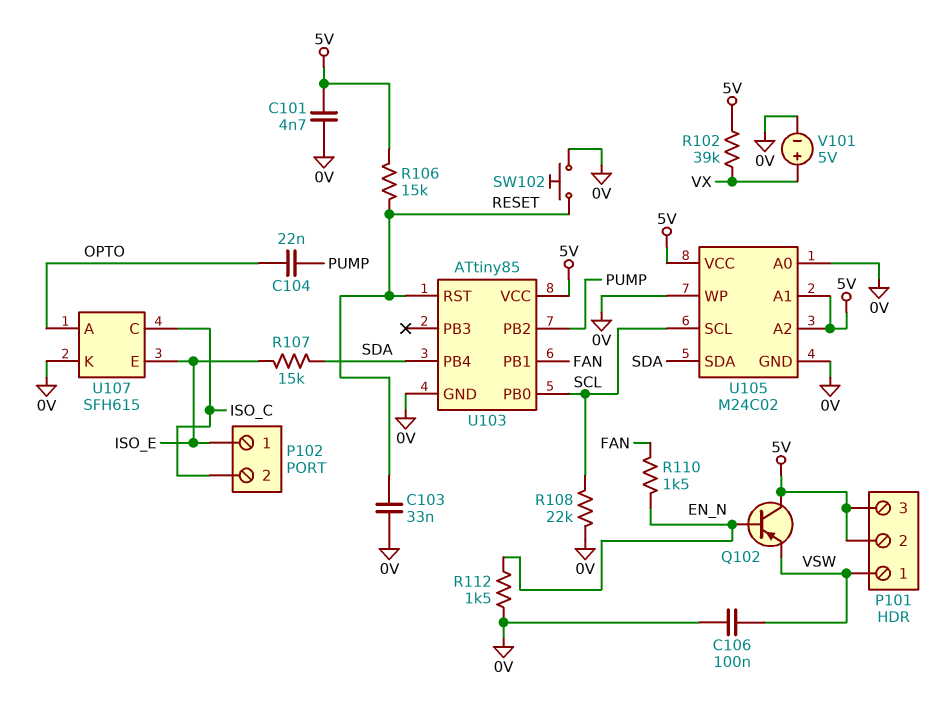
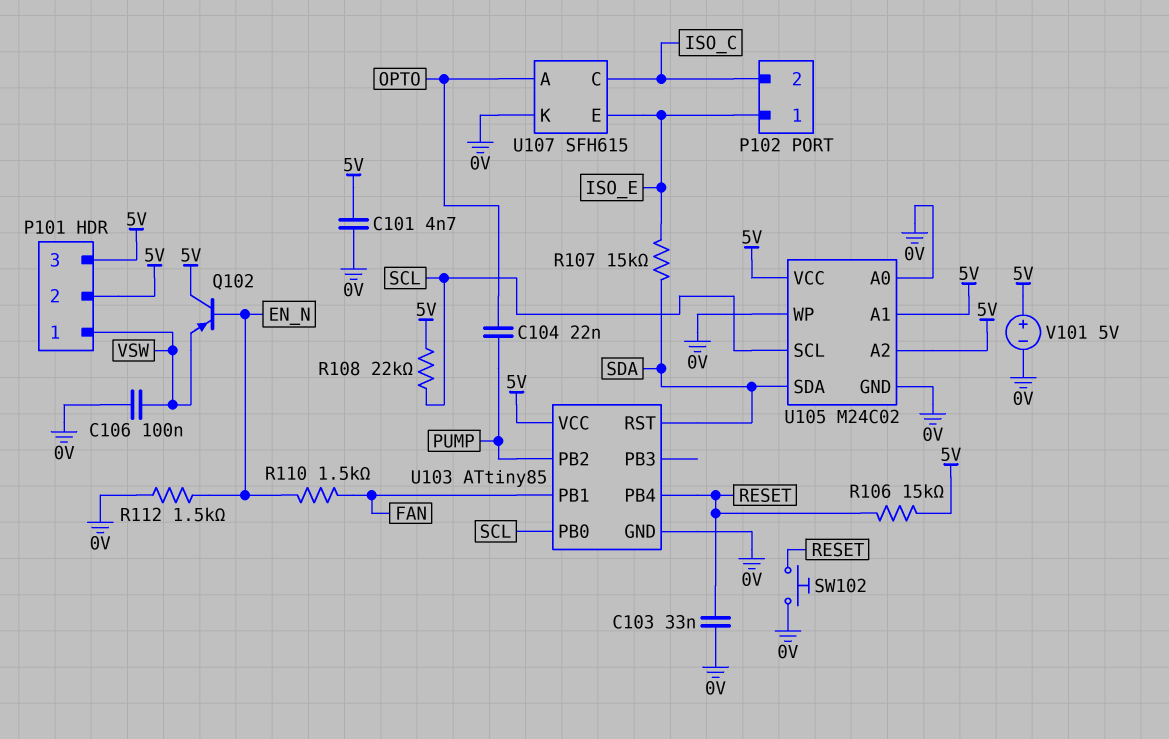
R102: 39k (5V, VX) -> none
R108: 22k (0V, SCL) -> 22k (5V, SCL)
U103 pin PB4: SDA -> RESET
U103 pin RST: RESET -> SDA
V101: 5V (plus VX, minus 0V) -> 5V (plus 5V, minus 0V)

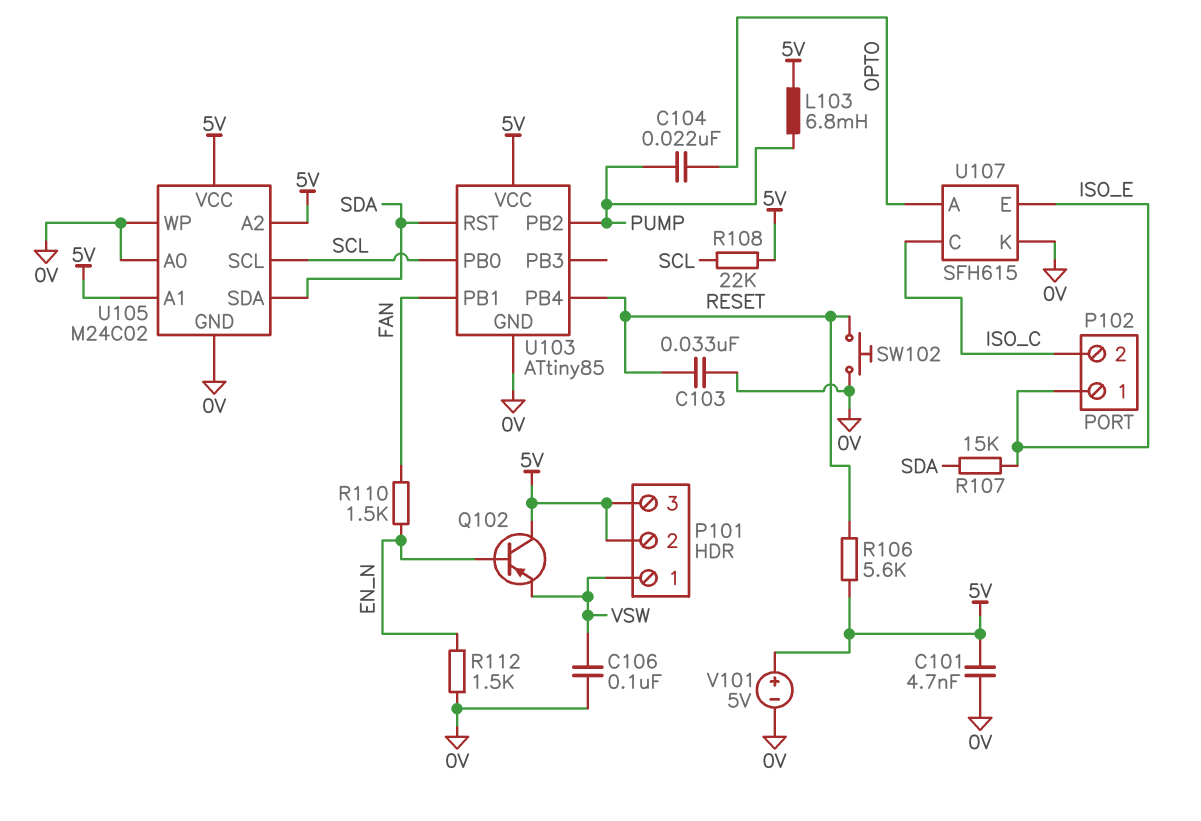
L103: none -> 6.8mH (5V, PUMP)
R106: 15k (5V, RESET) -> 5.6k (5V, RESET)

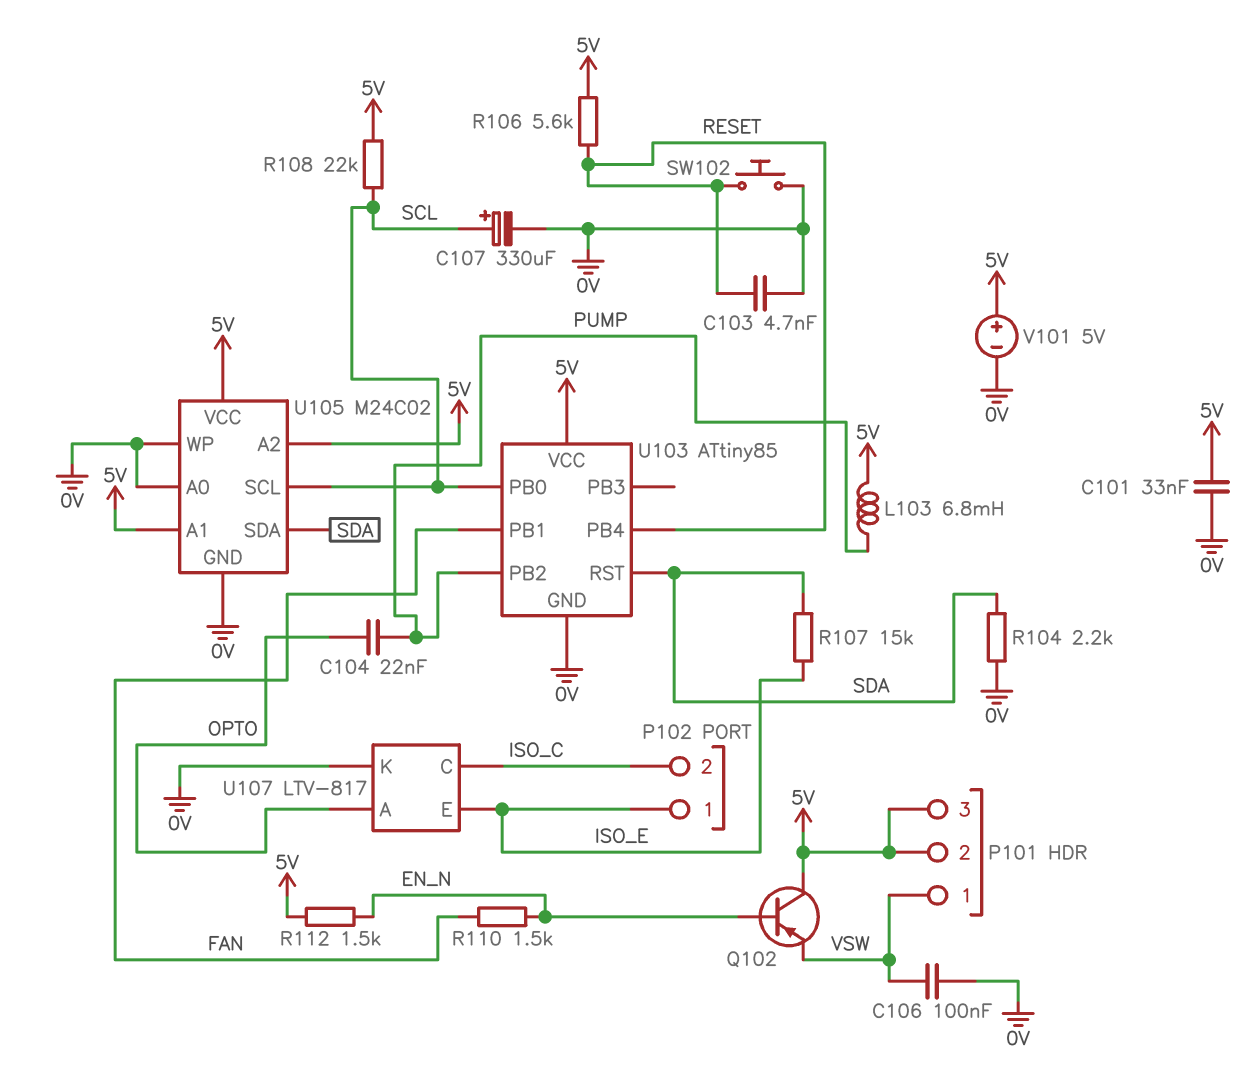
C101: 4.7nF (0V, 5V) -> 33nF (0V, 5V)
C103: 33nF (0V, RESET) -> 4.7nF (0V, RESET)
C107: none -> 330uF (plus SCL, minus 0V)
R104: none -> 2.2k (0V, SDA)
R112: 1.5k (0V, EN_N) -> 1.5k (5V, EN_N)
U107: SFH615 -> LTV-817

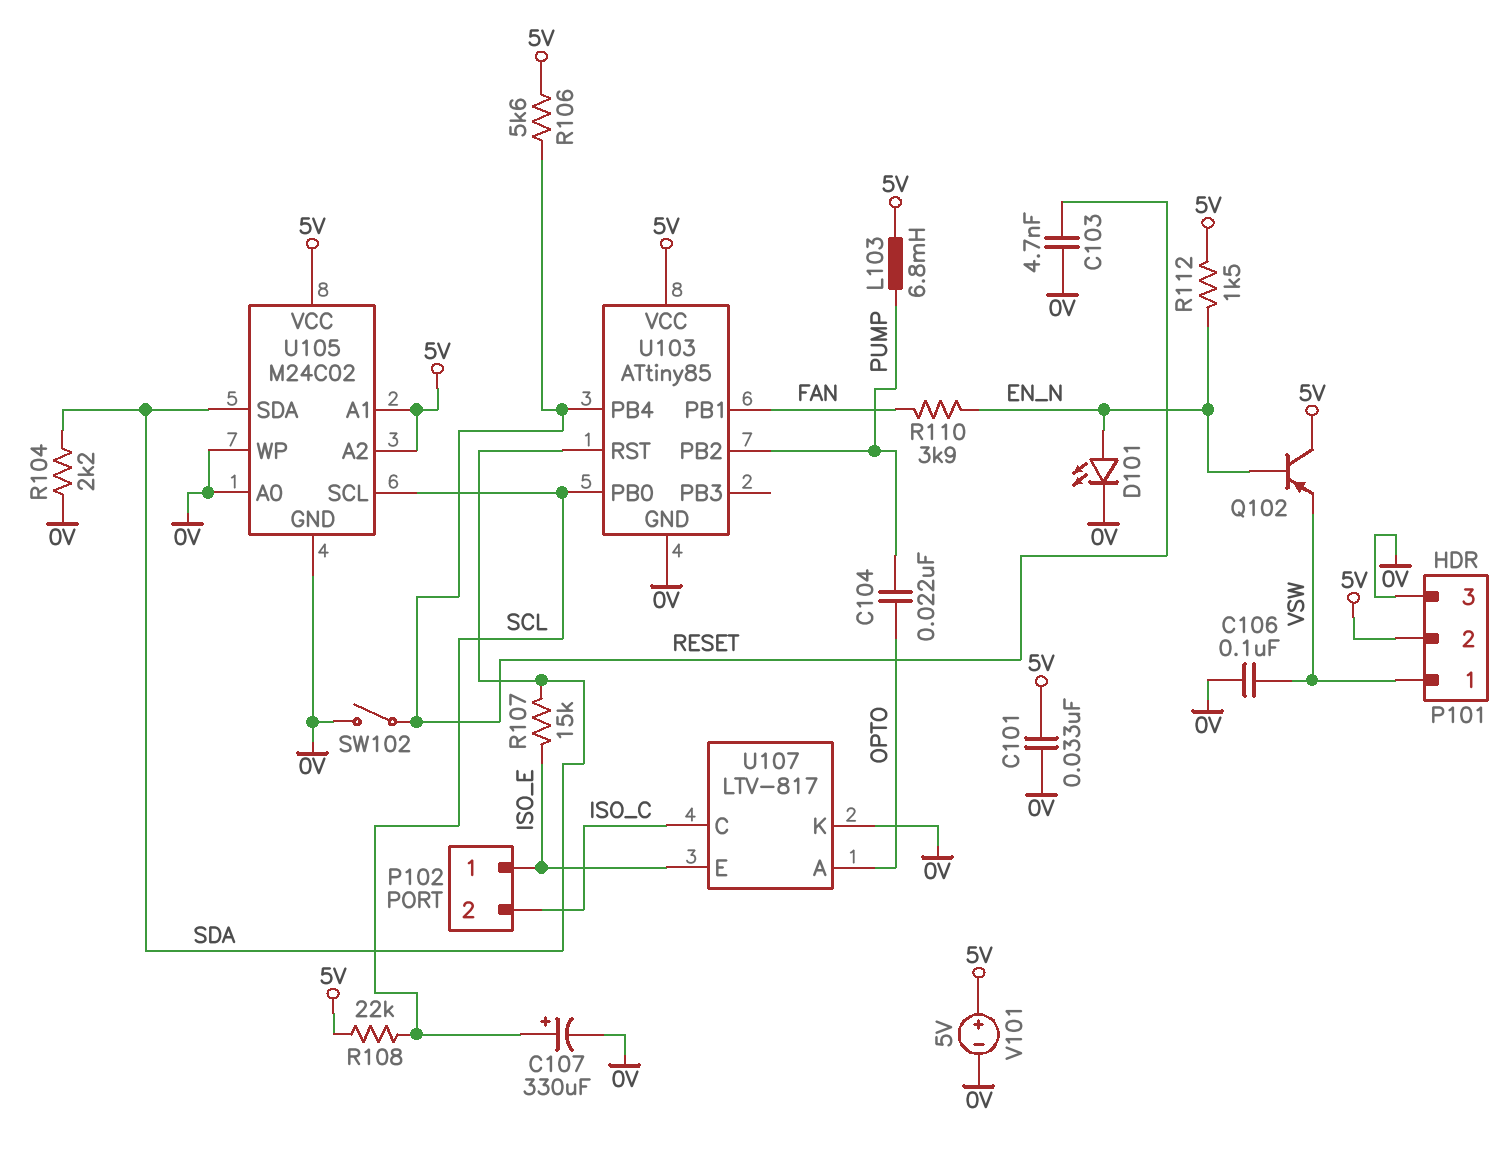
D101: none -> LED (A EN_N, K 0V)
P101 pin 3: 5V -> 0V
R110: 1.5k (EN_N, FAN) -> 3.9k (EN_N, FAN)
SW102: button (0V, RESET) -> switch (0V, RESET)

